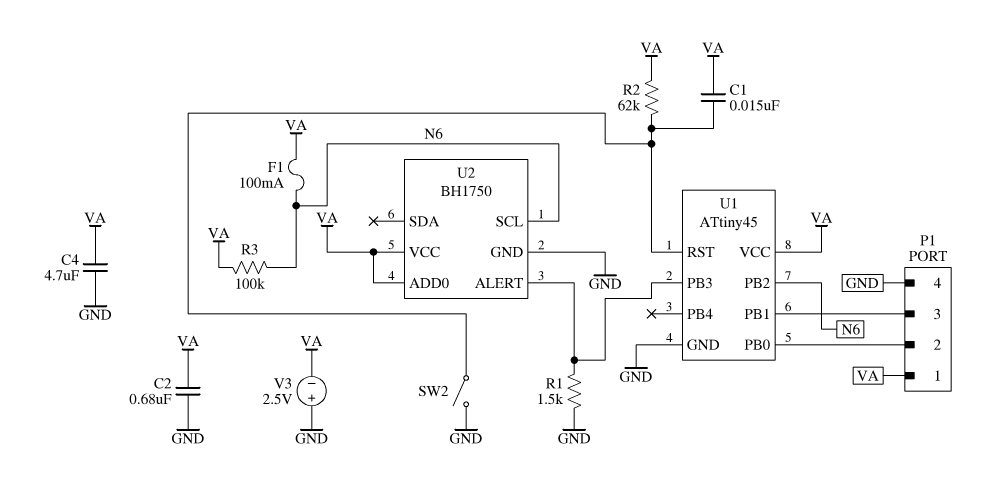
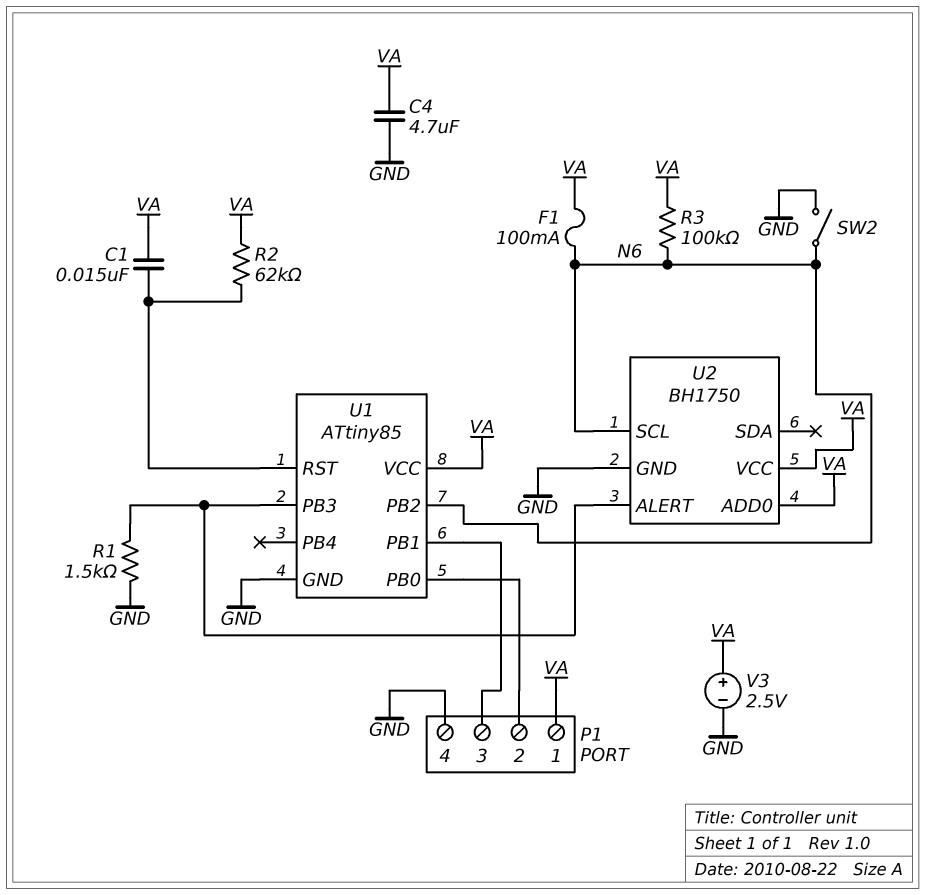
C2: 680nF (GND, VA) -> none
SW2: switch (GND, U1/RST) -> switch (GND, N6)
U1: ATtiny45 -> ATtiny85
V3: 2.5V (plus GND, minus VA) -> 2.5V (plus VA, minus GND)

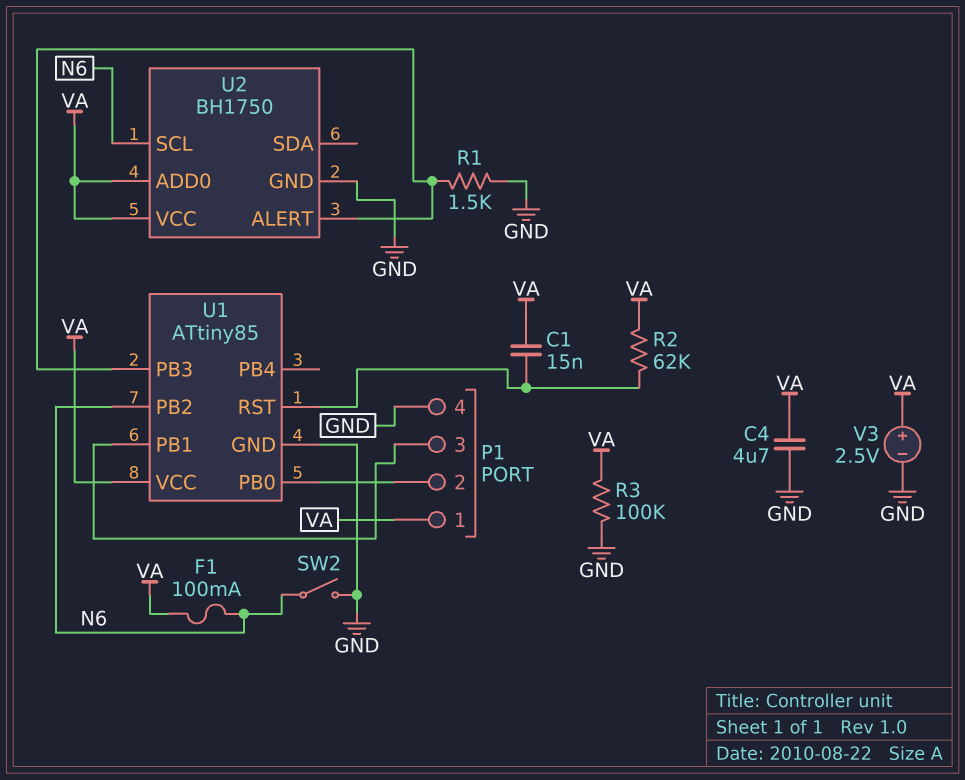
R3: 100k (N6, VA) -> 100k (GND, VA)

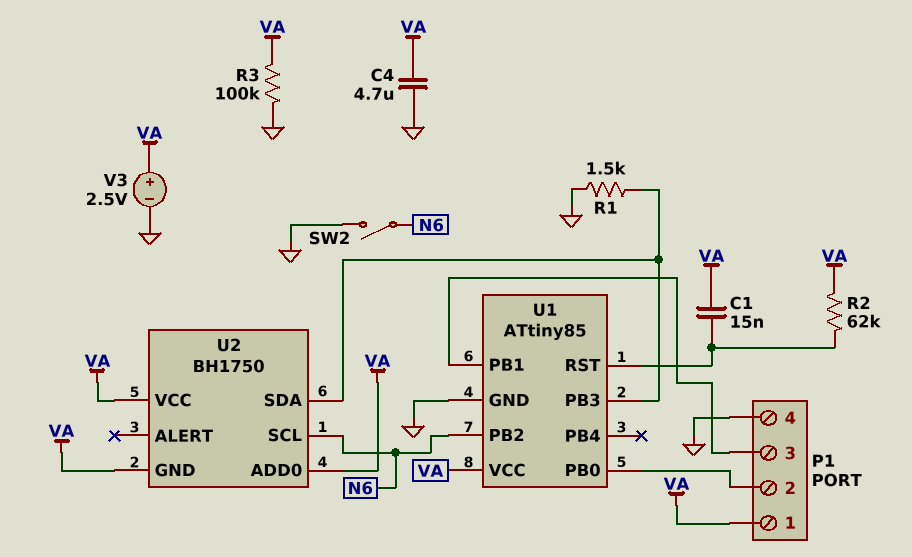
F1: 100mA (N6, VA) -> none
U2 pin ALERT: U1/PB3 -> none
U2 pin GND: GND -> VA
U2 pin SDA: none -> U1/PB3

